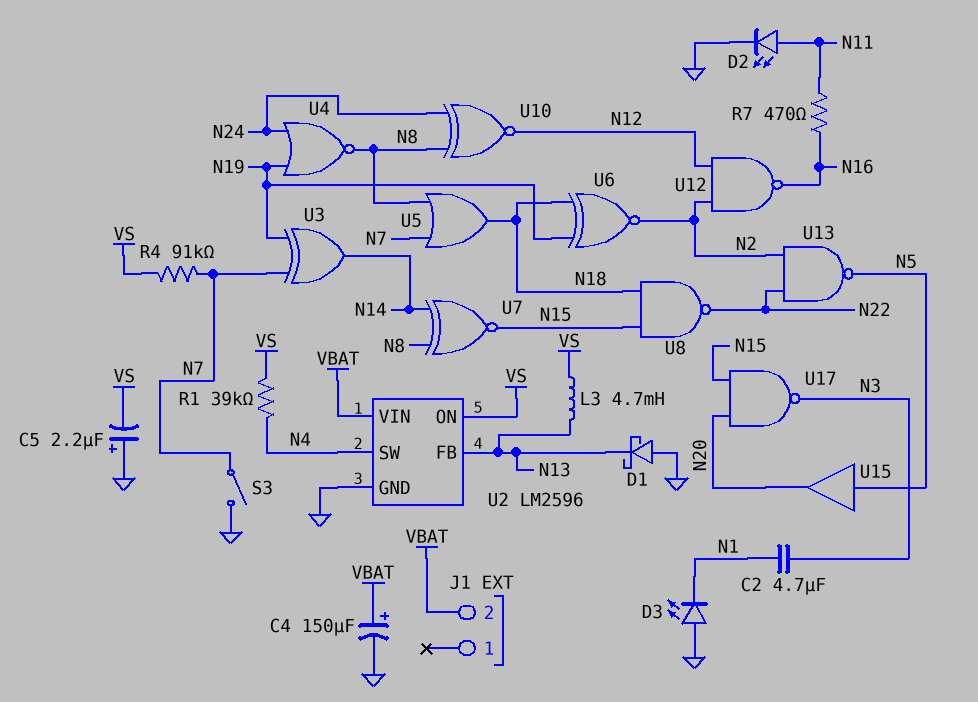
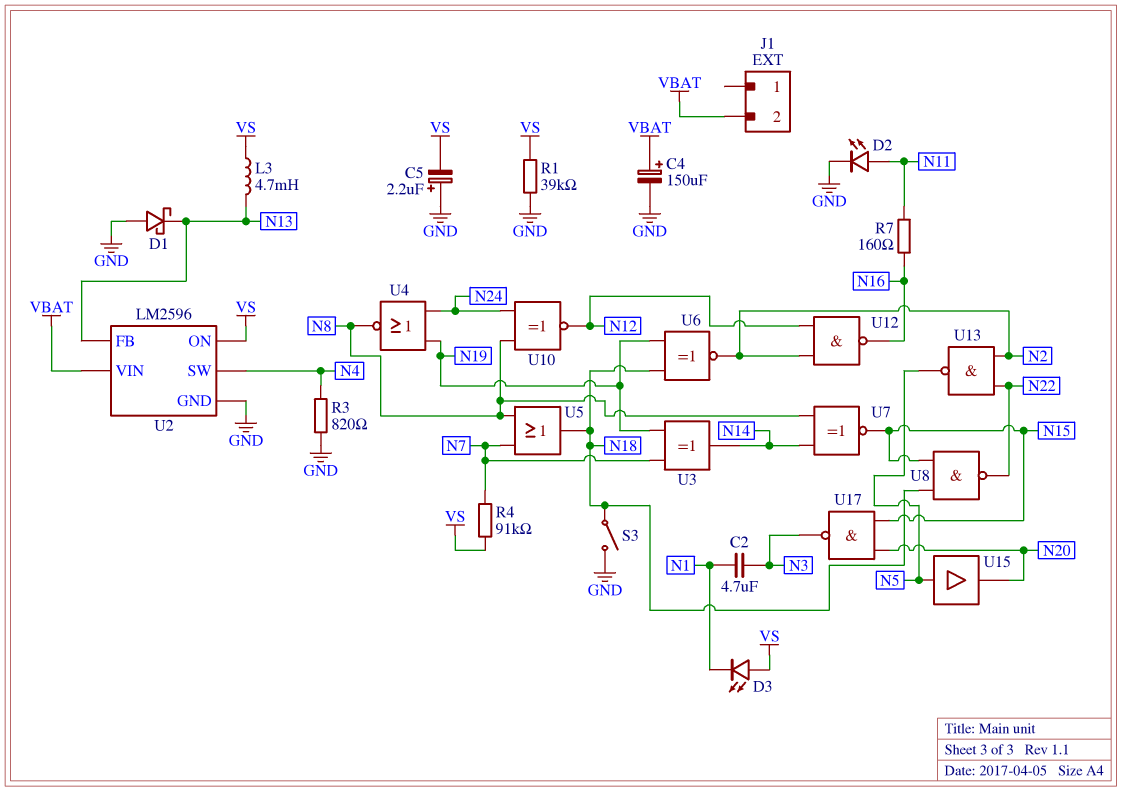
D3: LED (A GND, K N1) -> LED (A VS, K N1)
R1: 39k (N4, VS) -> 39k (GND, VS)
R3: none -> 820 (GND, N4)
R7: 470 (N11, N16) -> 160 (N11, N16)
S3: switch (GND, N7) -> switch (GND, N18)

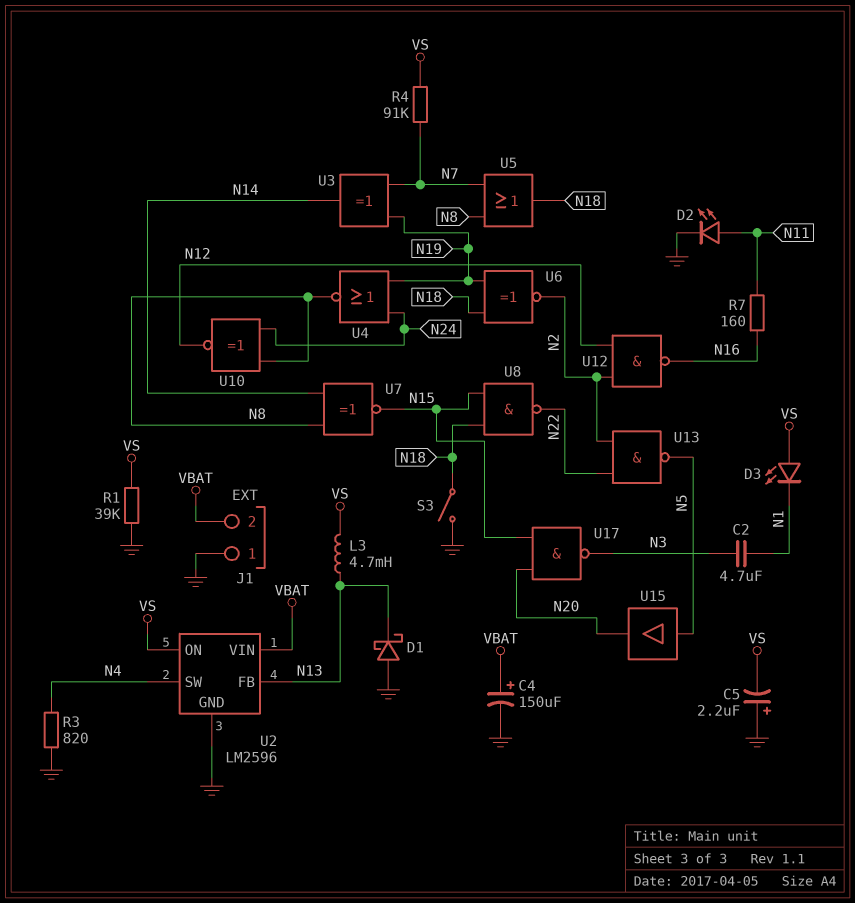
J1 pin 1: none -> GND

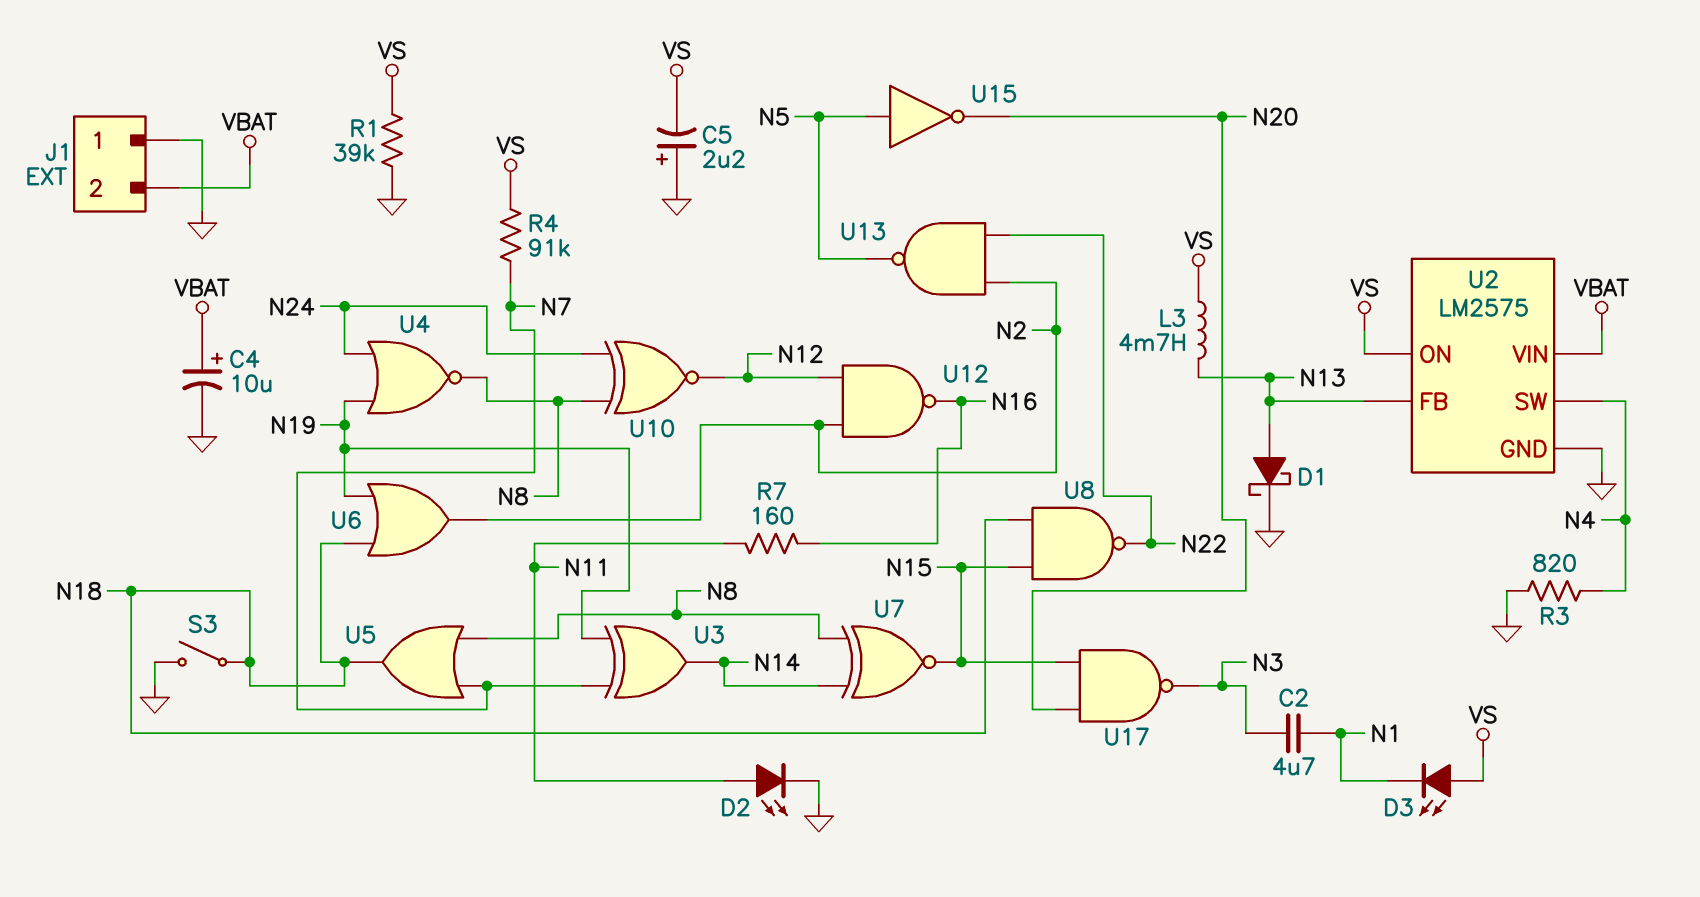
C4: 150uF (plus VBAT, minus GND) -> 10uF (plus VBAT, minus GND)
D1: schottky (A GND, K N13) -> schottky (A N13, K GND)
U2: LM2596 -> LM2575
U6: XNOR (in N18, in N19, out N2) -> OR (in N18, in N19, out N2)
U15: buffer (in N5, out N20) -> NOT (in N5, out N20)

